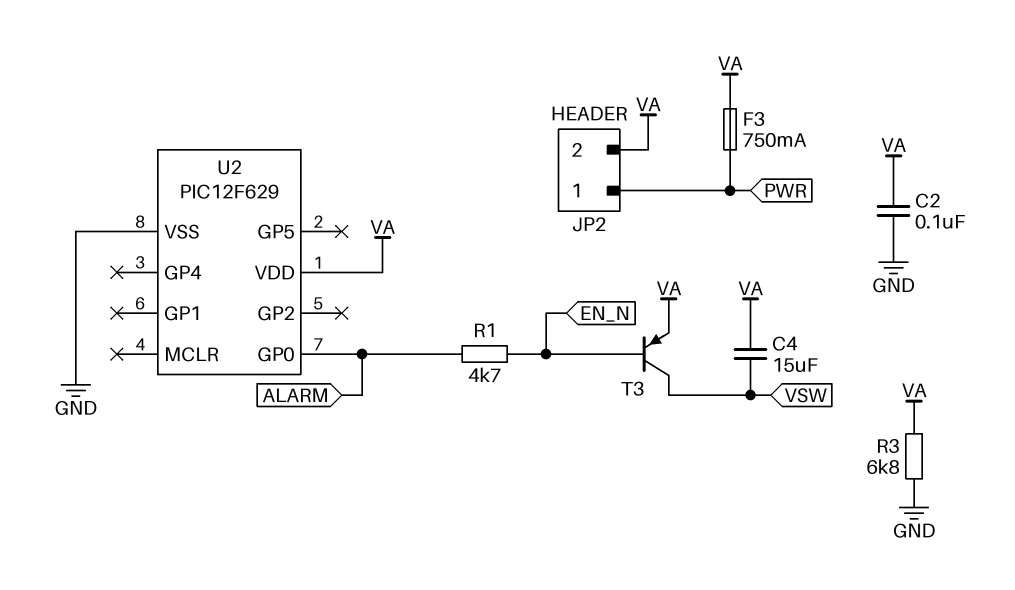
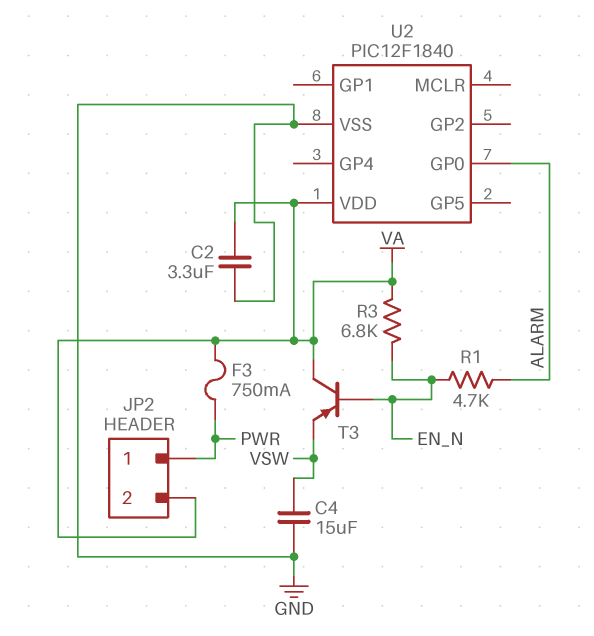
C2: 100nF (GND, VA) -> 3.3uF (GND, VA)
C4: 15uF (VA, VSW) -> 15uF (GND, VSW)
R3: 6.8k (GND, VA) -> 6.8k (EN_N, VA)
T3: PNP (B EN_N, C VSW, E VA) -> PNP (B EN_N, C VA, E VSW)
U2: PIC12F629 -> PIC12F1840

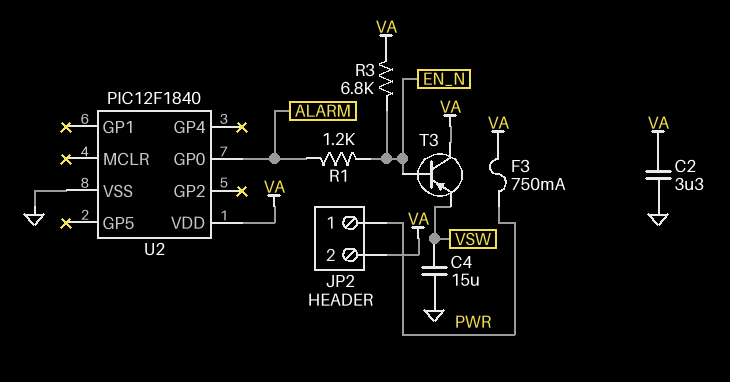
R1: 4.7k (ALARM, EN_N) -> 1.2k (ALARM, EN_N)

